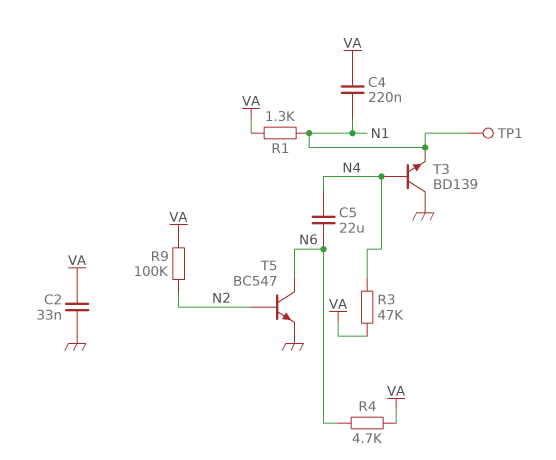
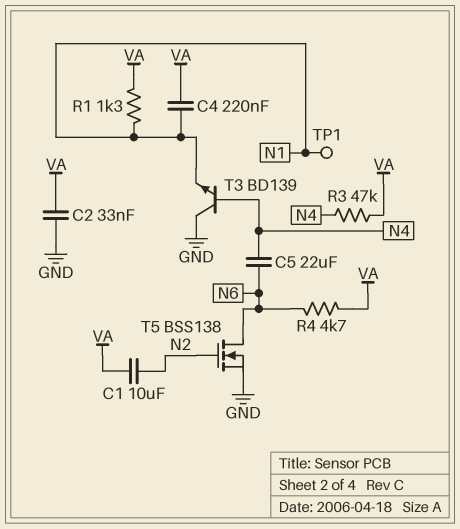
C1: none -> 10uF (N2, VA)
R9: 100k (N2, VA) -> none
T5: NPN BC547 (B N2, C N6, E GND) -> NMOS BSS138 (G N2, D N6, S GND)

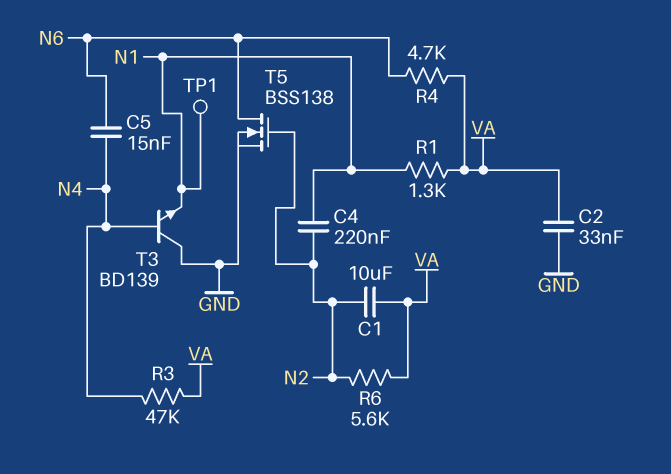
C4: 220nF (N1, VA) -> 220nF (N1, N2)
C5: 22uF (N4, N6) -> 15nF (N4, N6)
R6: none -> 5.6k (N2, VA)

